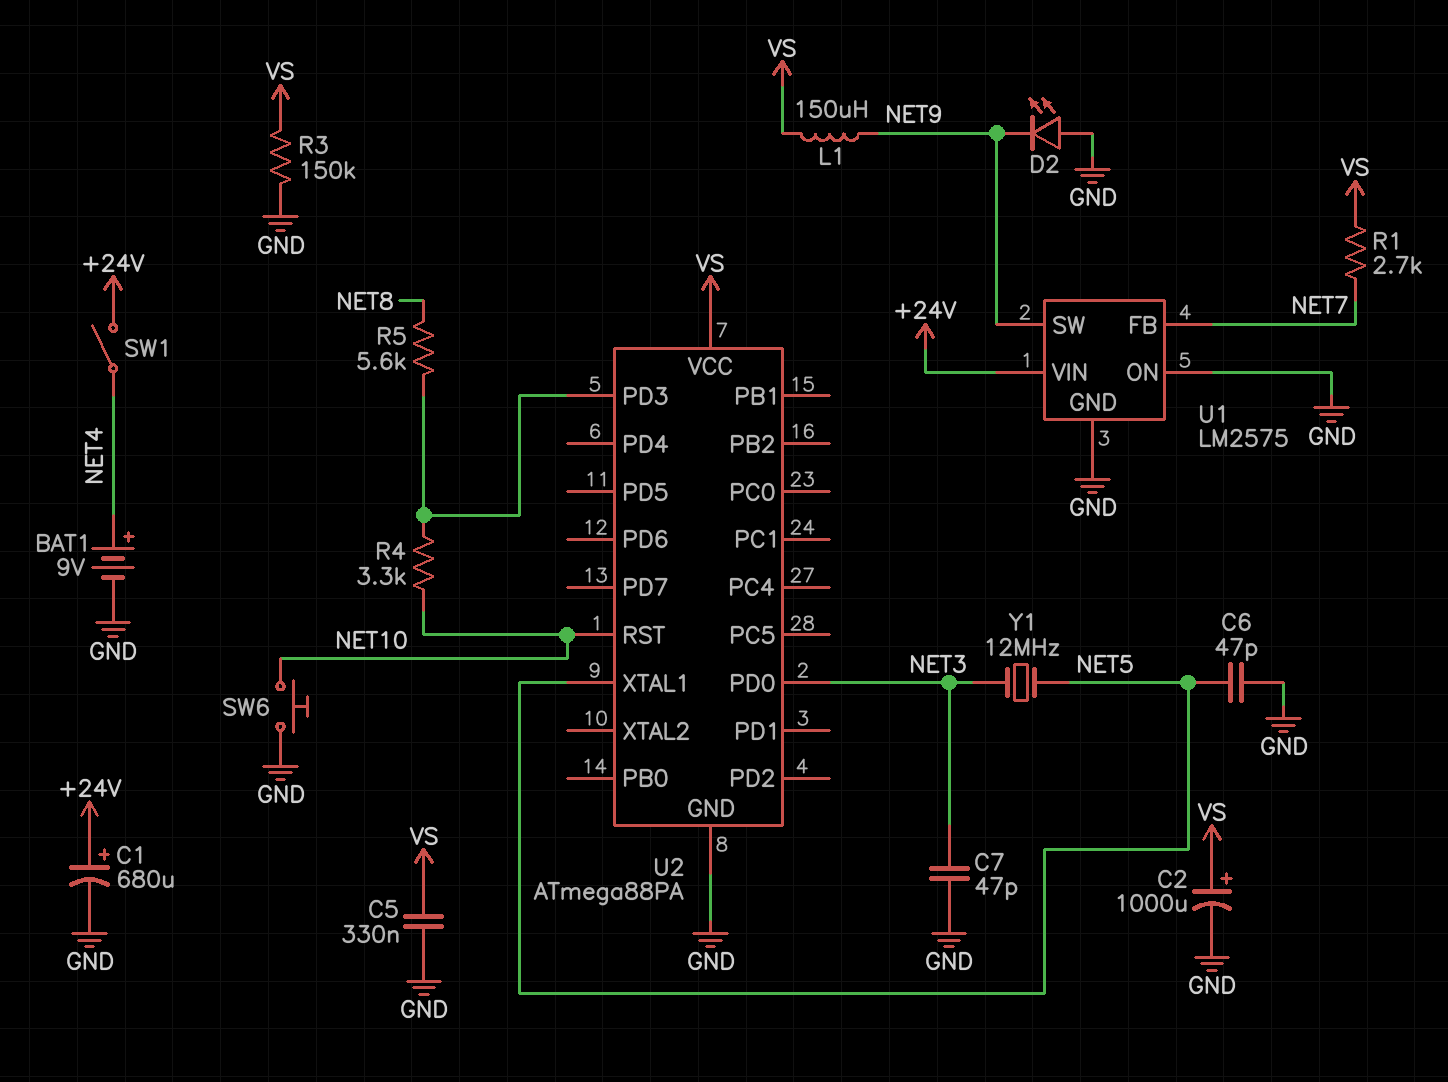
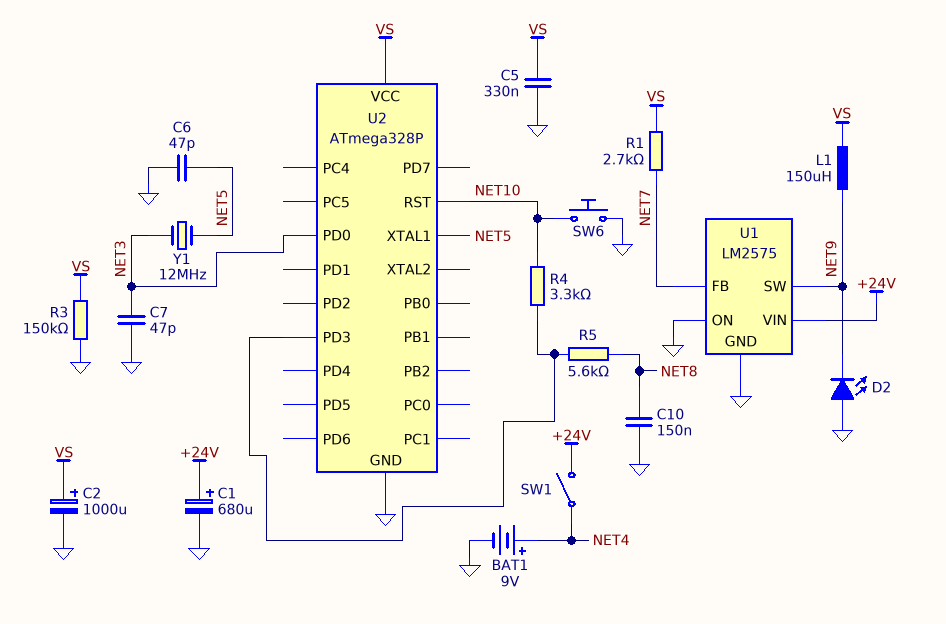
C10: none -> 150nF (GND, NET8)
U2: ATmega88PA -> ATmega328P

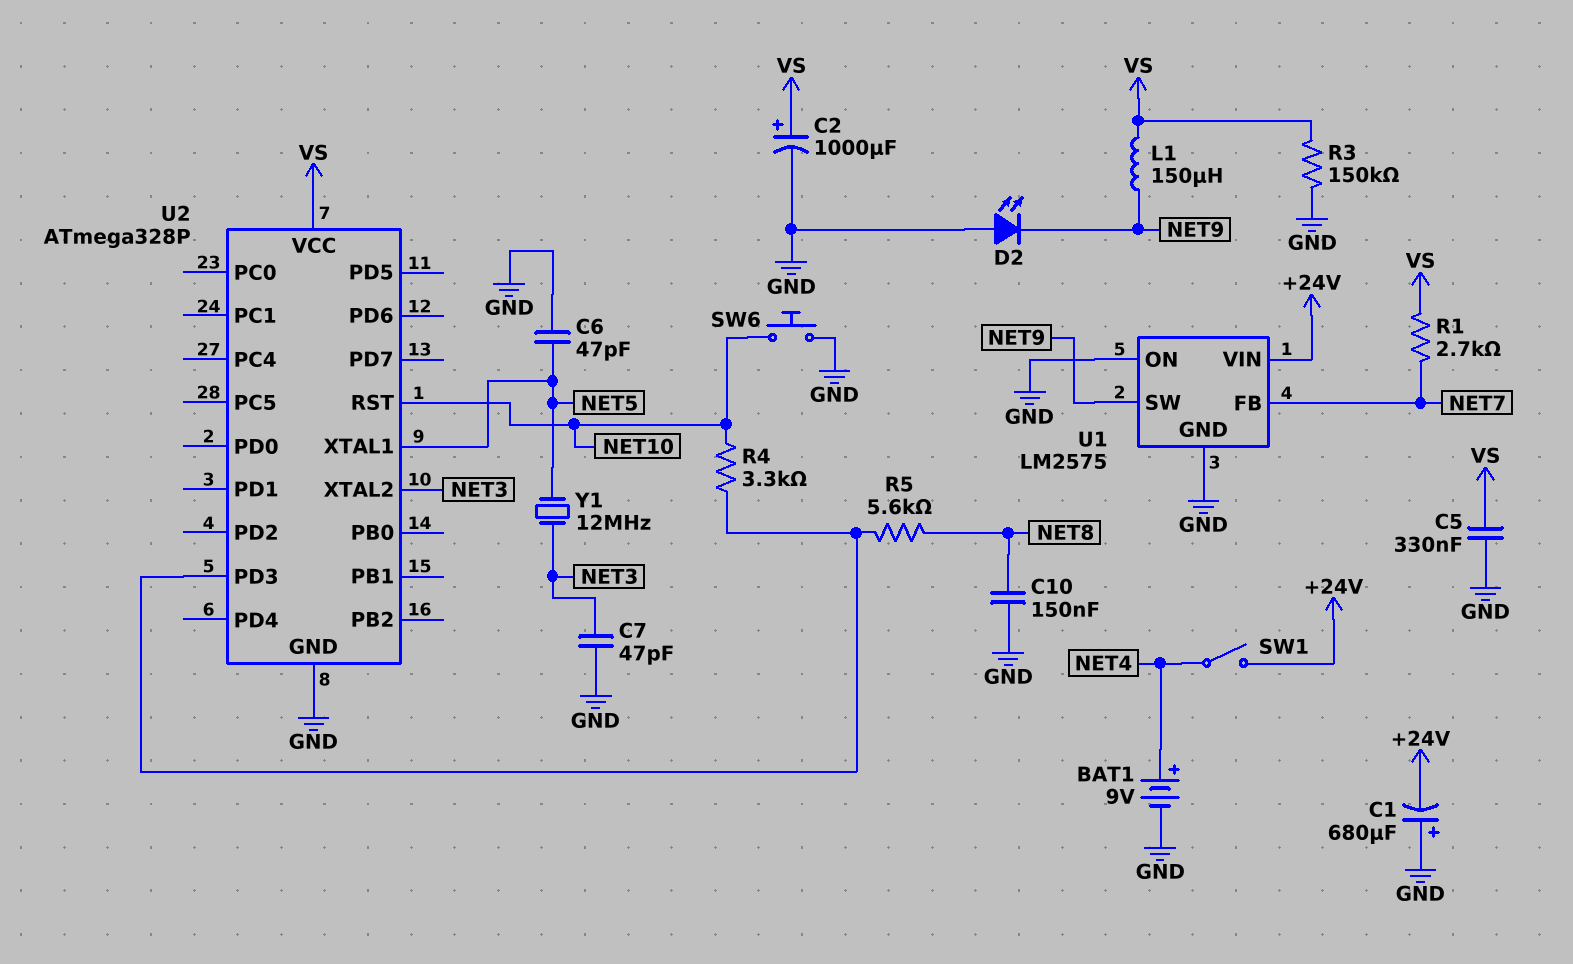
C1: 680uF (plus +24V, minus GND) -> 680uF (plus GND, minus +24V)
U2 pin PD0: NET3 -> none
U2 pin XTAL2: none -> NET3

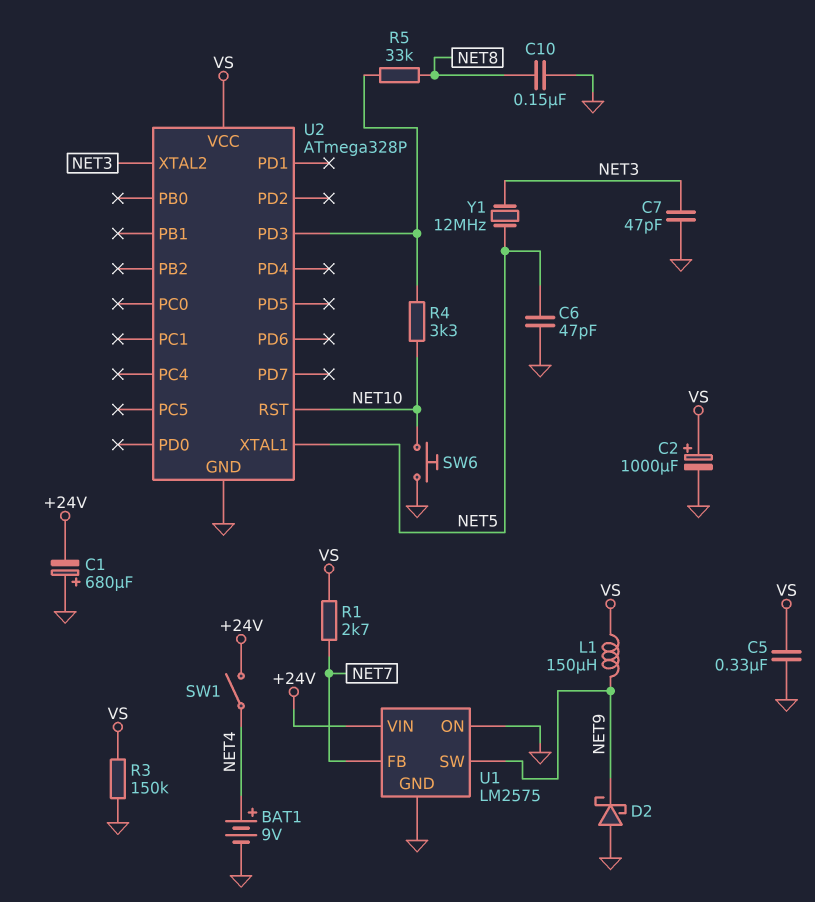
D2: LED (A GND, K NET9) -> schottky (A GND, K NET9)
R5: 5.6k (NET8, U2/PD3) -> 33k (NET8, U2/PD3)

